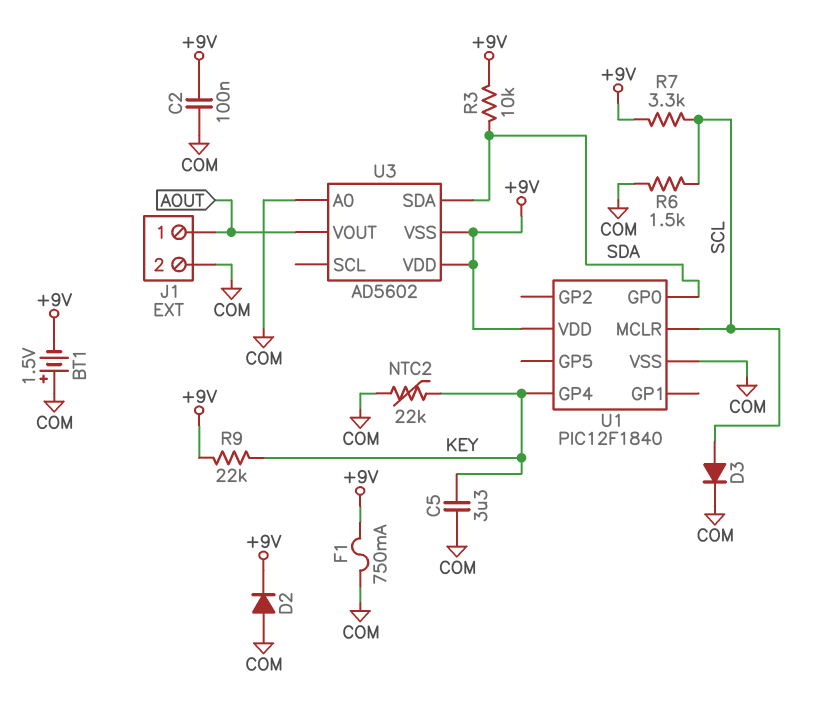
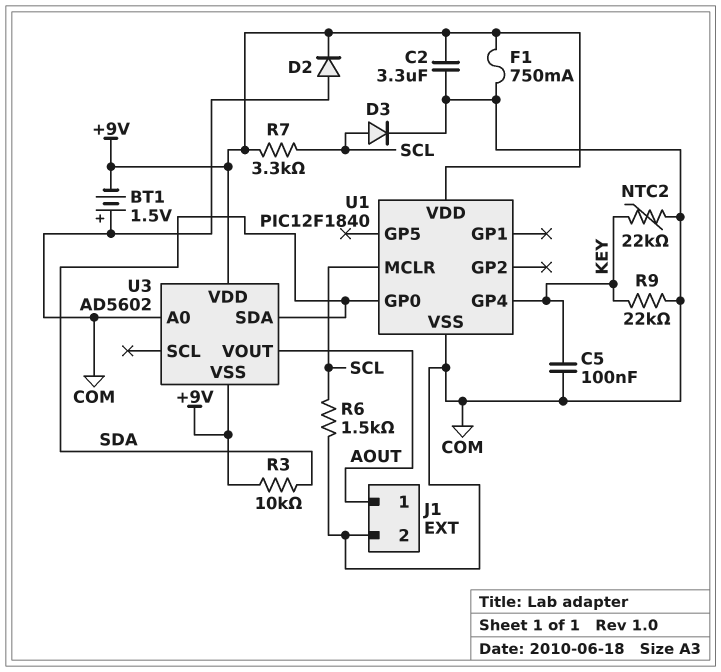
C2: 100nF (+9V, COM) -> 3.3uF (+9V, COM)
C5: 3.3uF (COM, KEY) -> 100nF (COM, KEY)
R9: 22k (+9V, KEY) -> 22k (COM, KEY)

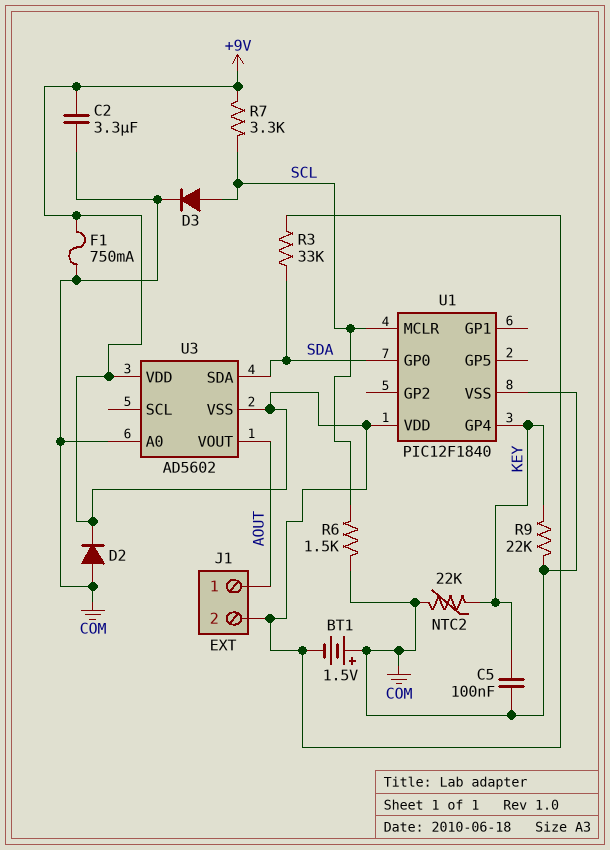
J1 pin 2: COM -> +9V
R3: 10k (+9V, SDA) -> 33k (+9V, SDA)

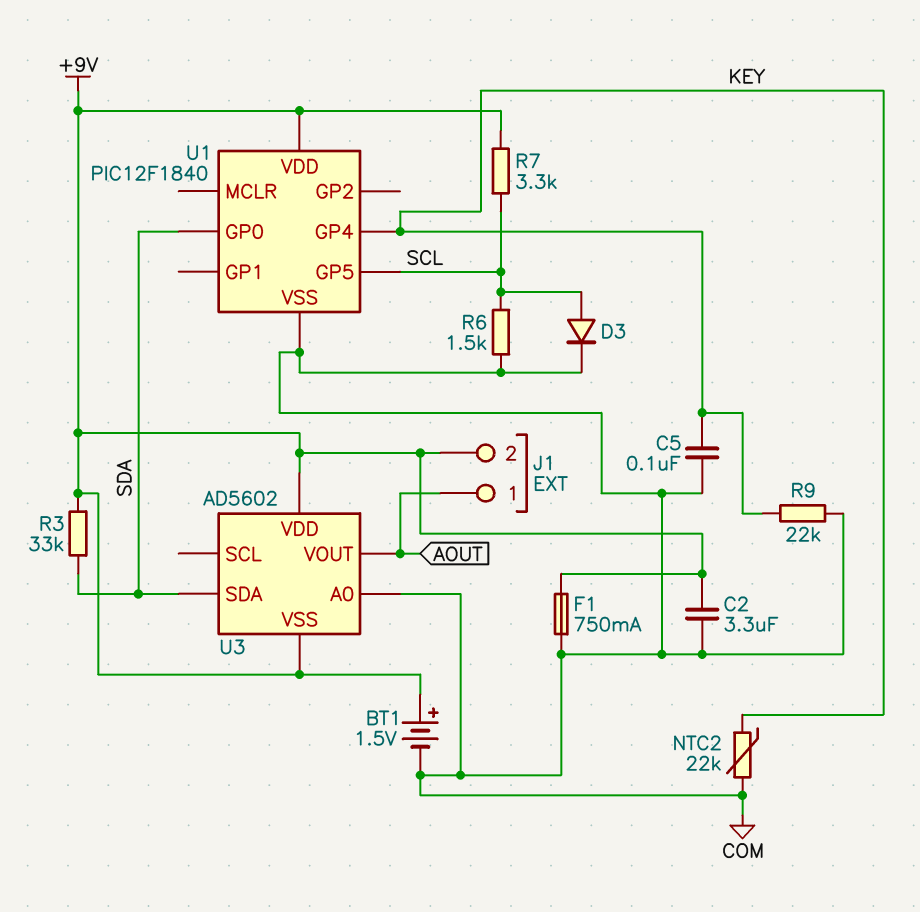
BT1: 1.5V (plus COM, minus +9V) -> 1.5V (plus +9V, minus COM)
D2: diode (A COM, K +9V) -> none
U1 pin GP5: none -> SCL
U1 pin MCLR: SCL -> none

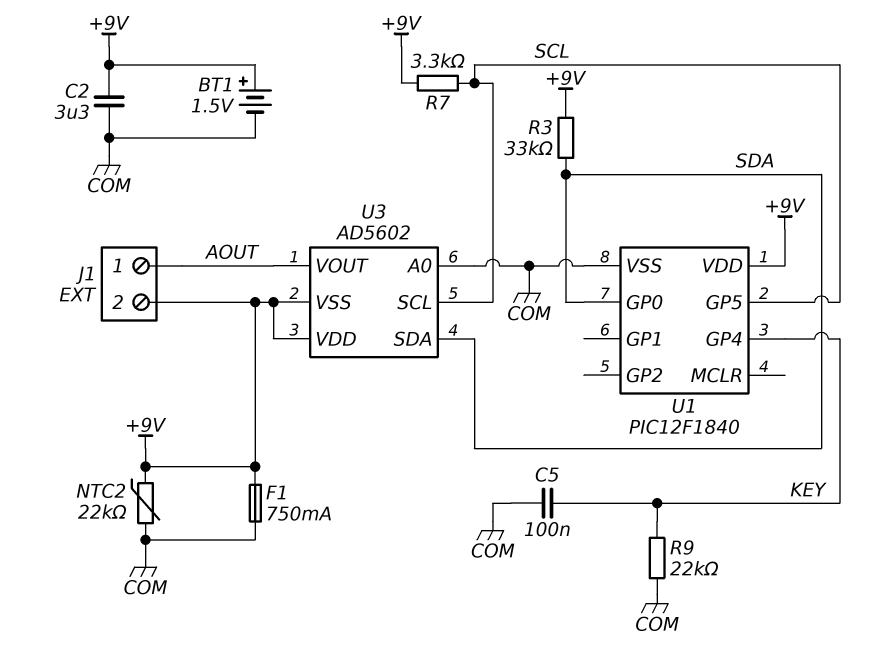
D3: diode (A SCL, K COM) -> none
NTC2: 22k (COM, KEY) -> 22k (+9V, COM)
R6: 1.5k (COM, SCL) -> none
U3 pin SCL: none -> SCL

